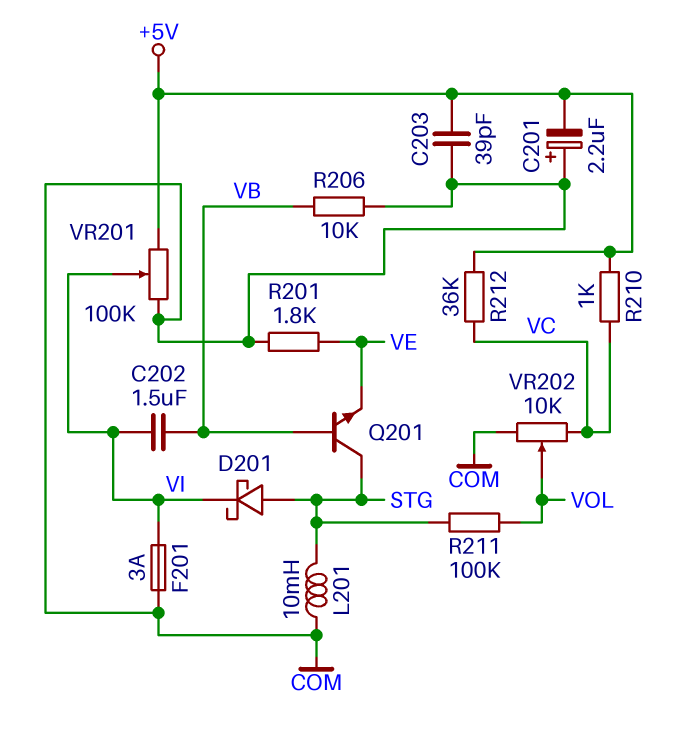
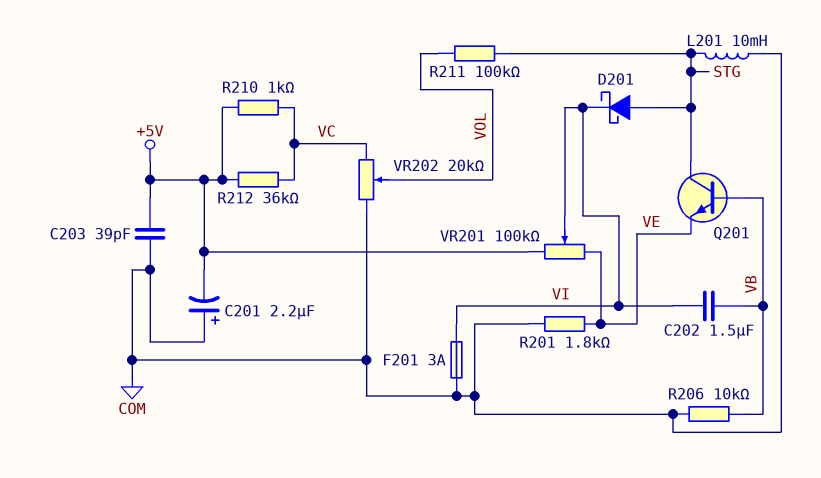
VR201: 100k (+5V, COM, wiper VI) -> 100k (+5V, VE, wiper VI)
VR202: 10k (COM, VC, wiper VOL) -> 20k (COM, VC, wiper VOL)

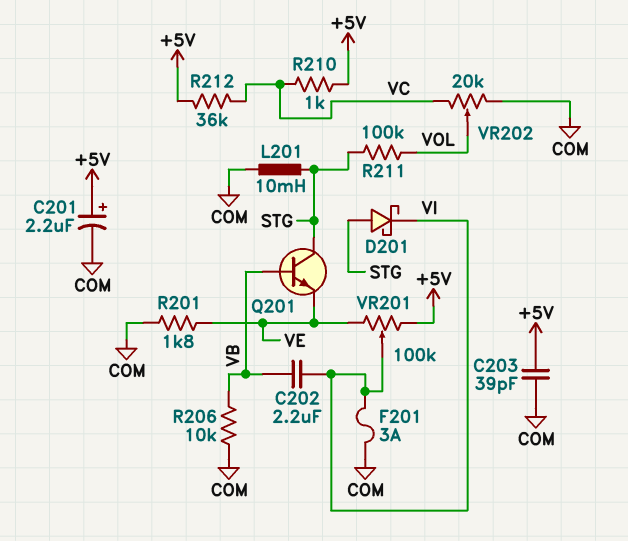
C201: 2.2uF (plus COM, minus +5V) -> 2.2uF (plus +5V, minus COM)
C202: 1.5uF (VB, VI) -> 2.2uF (VB, VI)

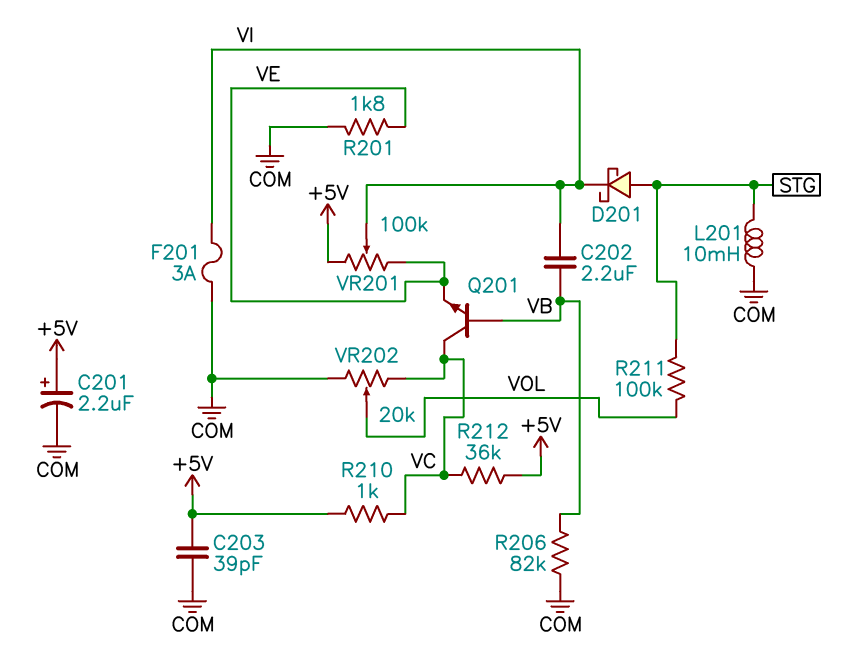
Q201: NPN (B VB, C STG, E VE) -> NPN (B VB, C VC, E VE)
R206: 10k (COM, VB) -> 82k (COM, VB)

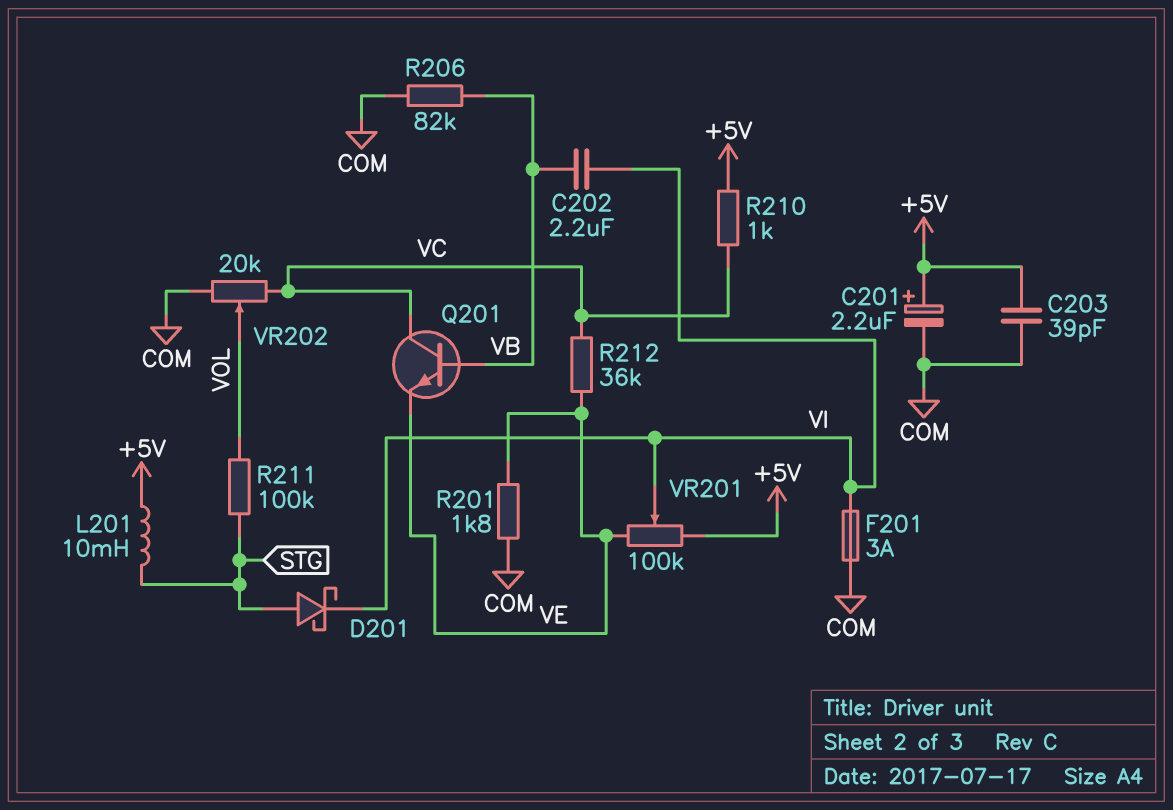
L201: 10mH (COM, STG) -> 10mH (+5V, STG)
R212: 36k (+5V, VC) -> 36k (VC, VE)

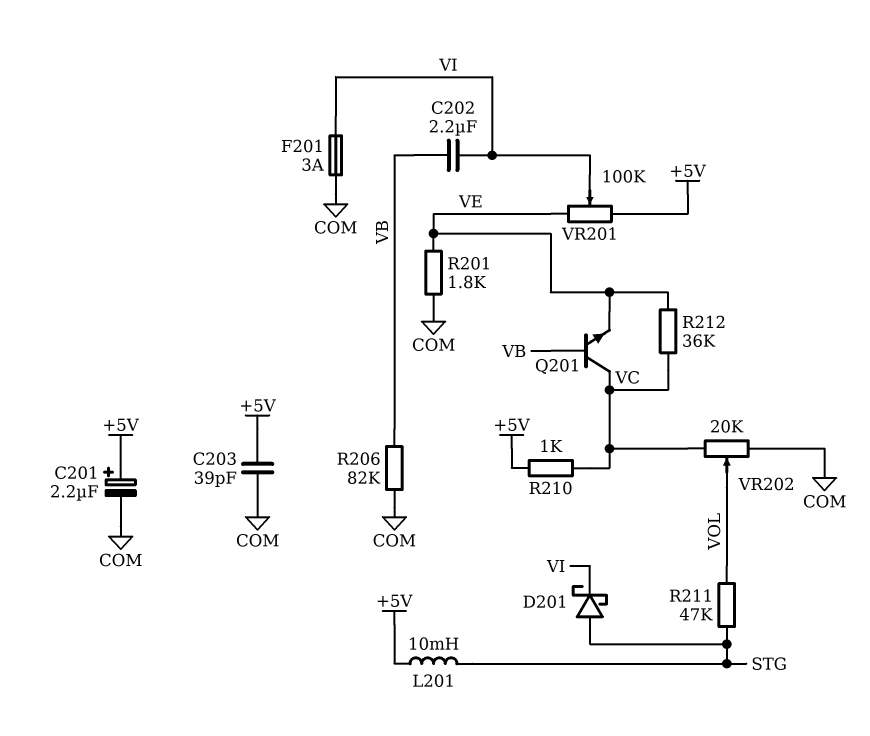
R211: 100k (STG, VOL) -> 47k (STG, VOL)

